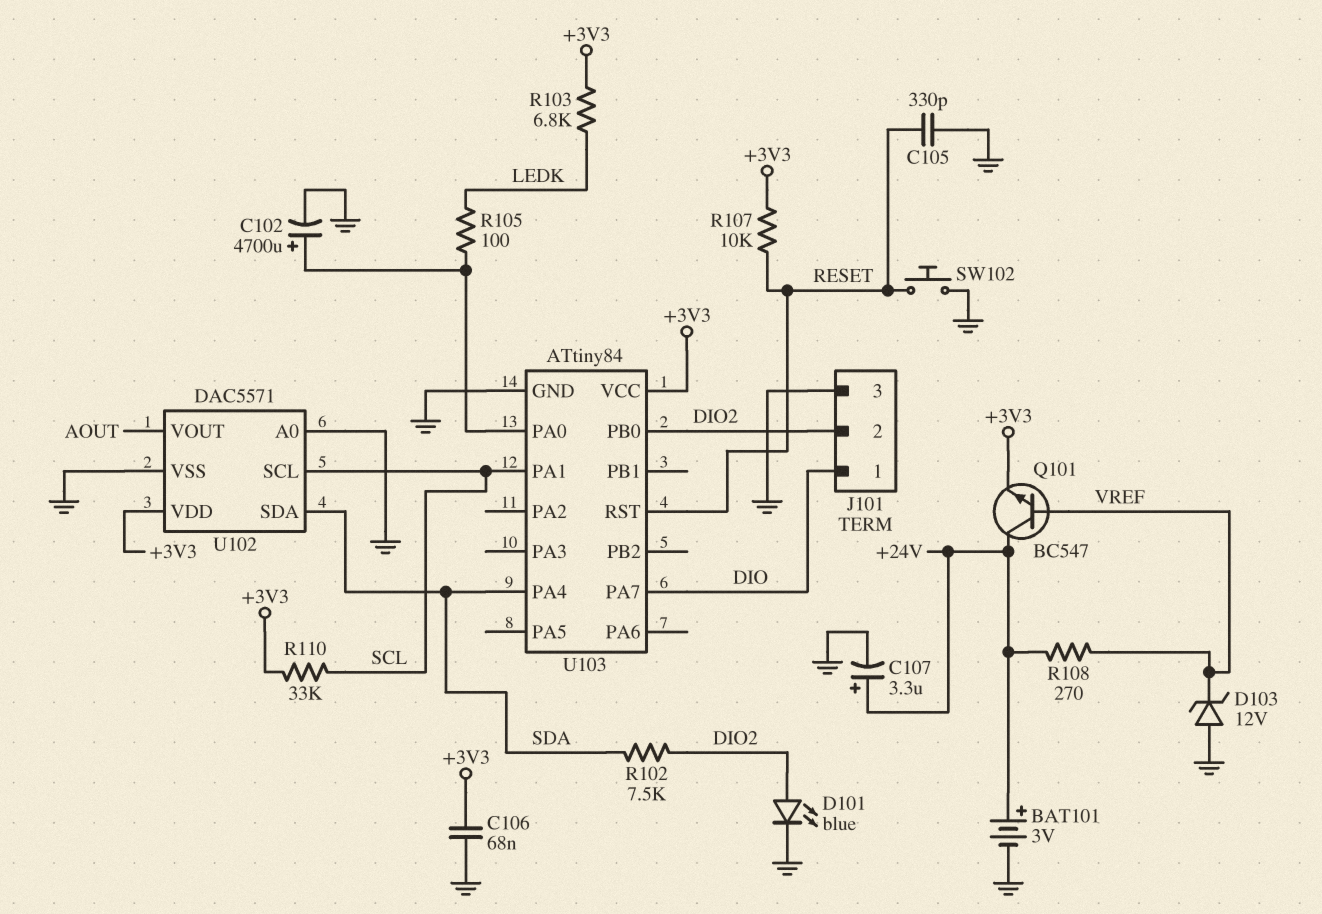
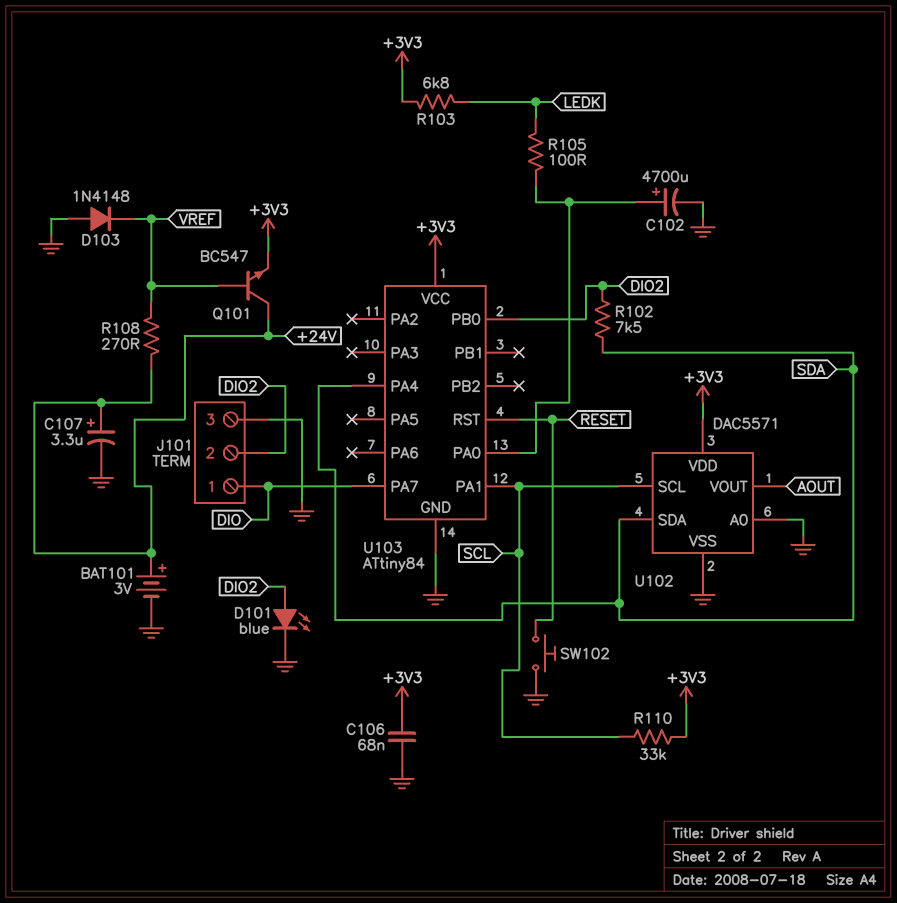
C105: 330pF (GND, RESET) -> none
D103: zener 12V (A GND, K VREF) -> diode 1N4148 (A GND, K VREF)
R107: 10k (+3V3, RESET) -> none

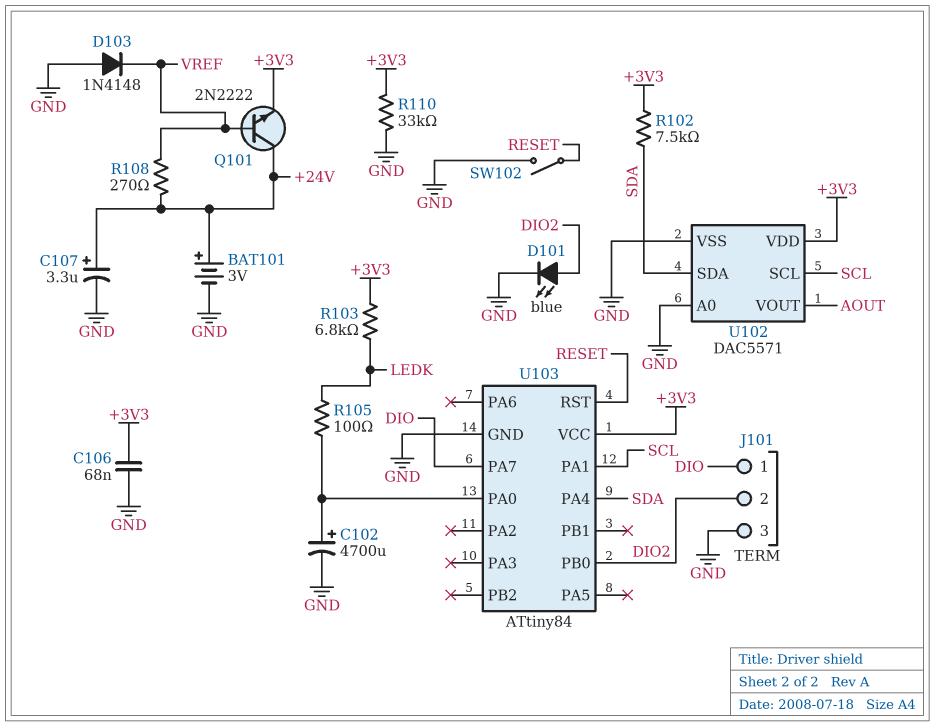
Q101: NPN BC547 (B VREF, C +24V, E +3V3) -> NPN 2N2222 (B VREF, C +24V, E +3V3)
R102: 7.5k (DIO2, SDA) -> 7.5k (+3V3, SDA)
R110: 33k (+3V3, SCL) -> 33k (+3V3, GND)
SW102: button (GND, RESET) -> switch (GND, RESET)

